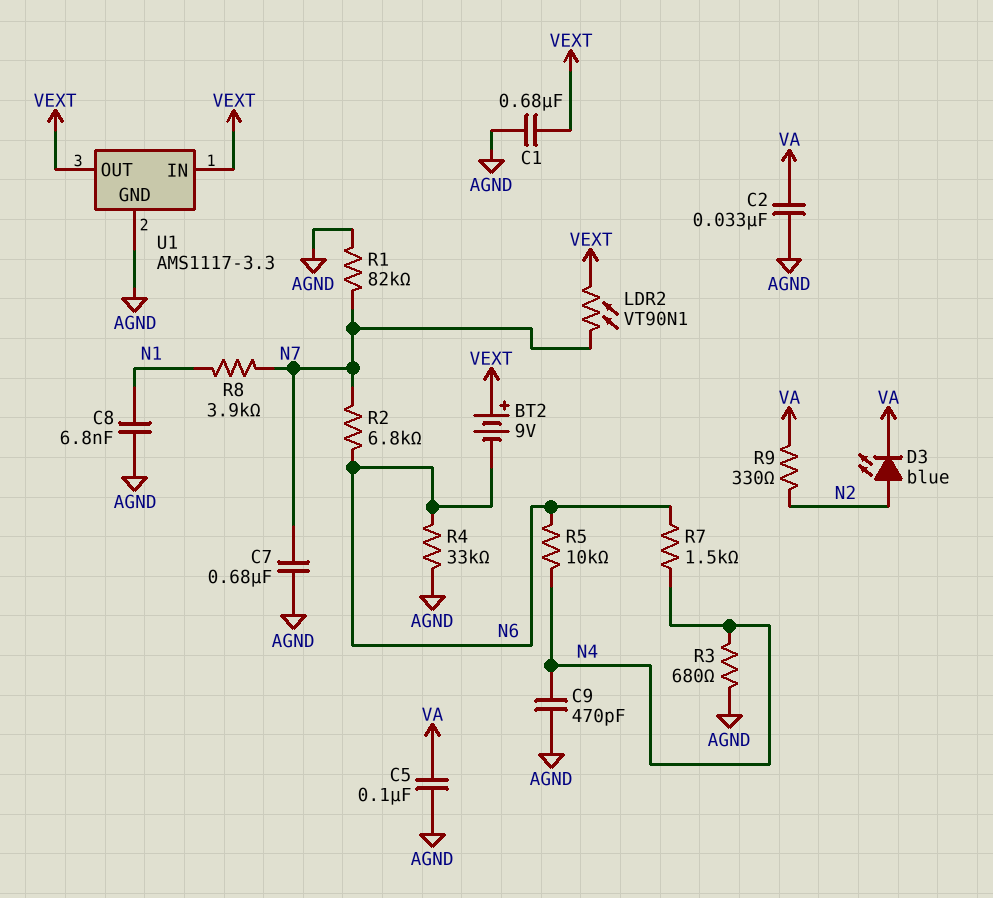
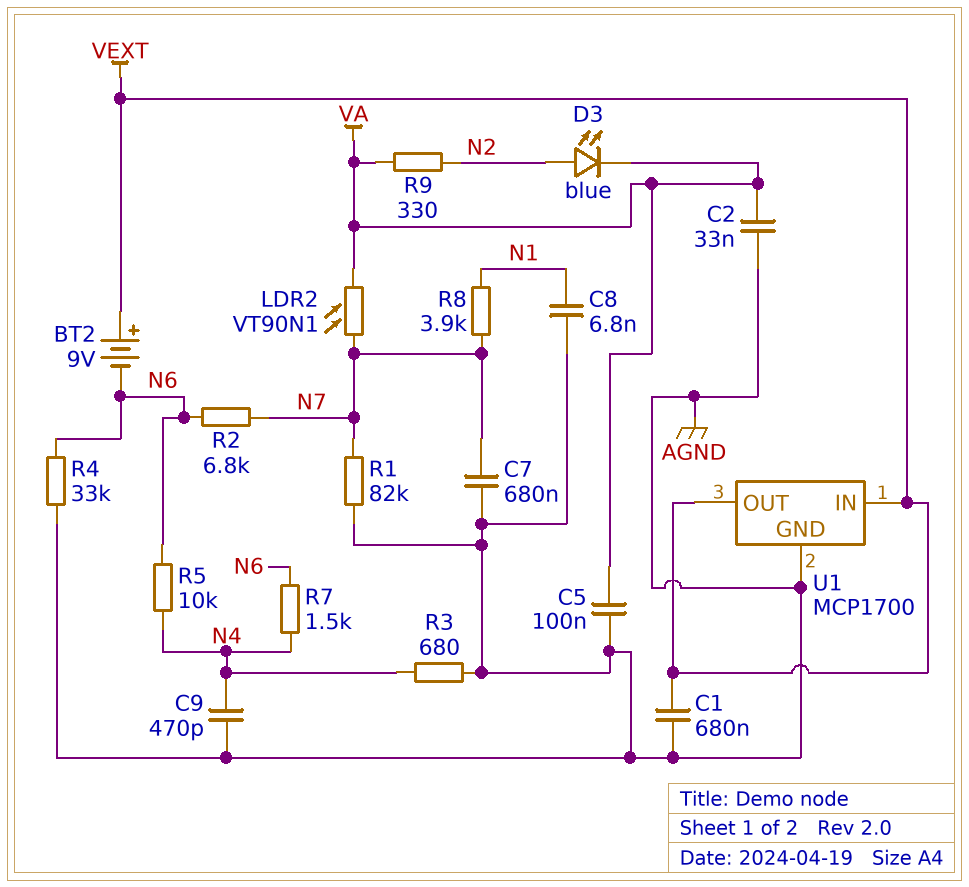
LDR2: VT90N1 (N7, VEXT) -> VT90N1 (N7, VA)
U1: AMS1117-3.3 -> MCP1700

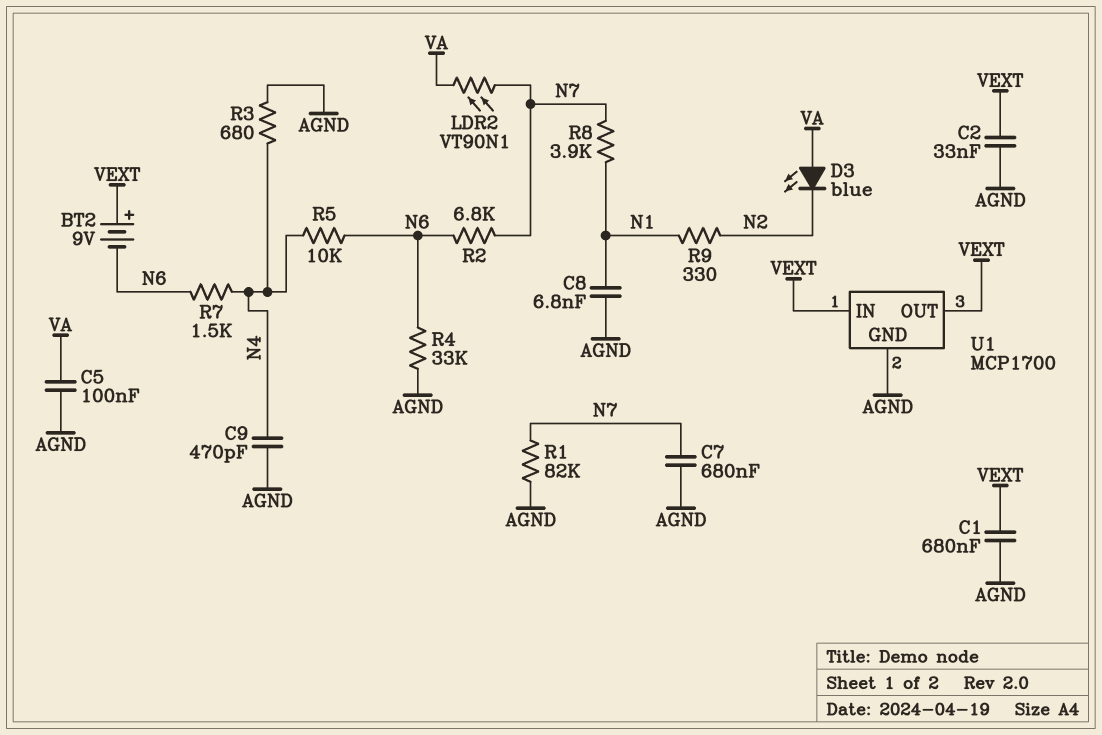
C2: 33nF (AGND, VA) -> 33nF (AGND, VEXT)
D3: LED blue (A N2, K VA) -> LED blue (A VA, K N2)
R9: 330 (N2, VA) -> 330 (N1, N2)

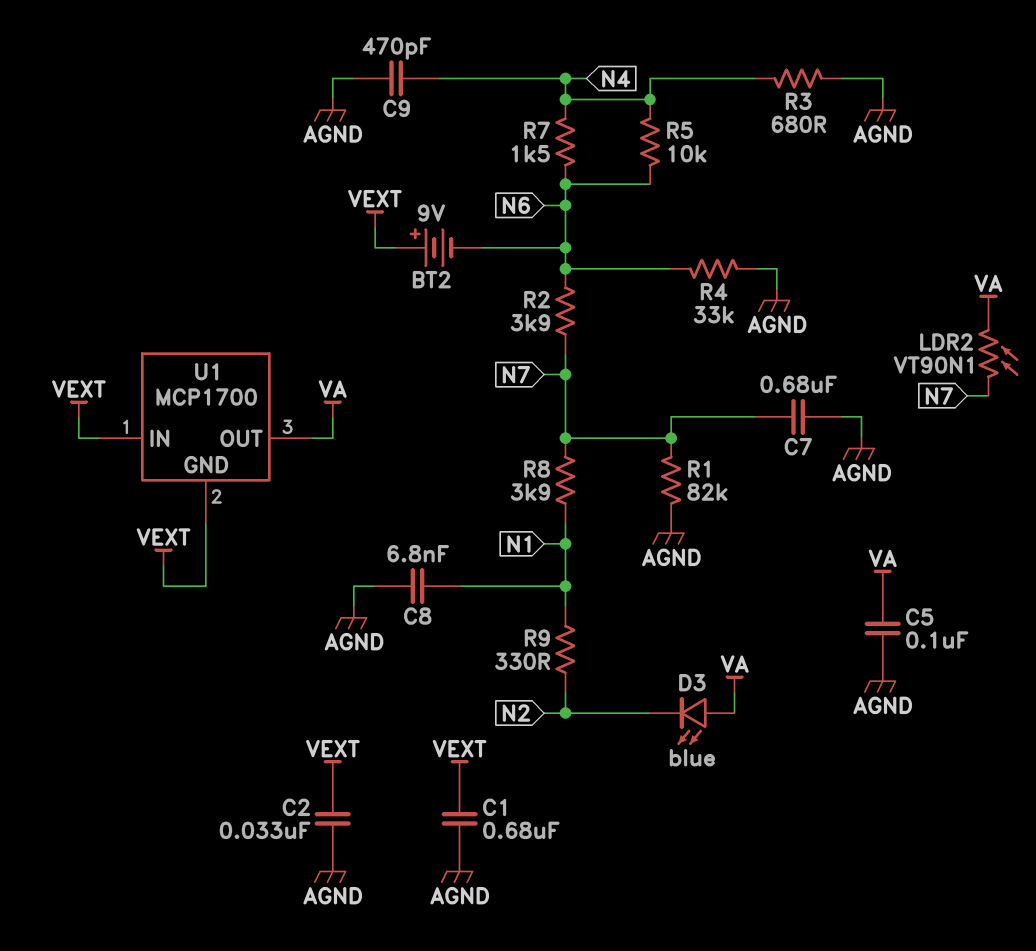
R2: 6.8k (N6, N7) -> 3.9k (N6, N7)
U1 pin GND: AGND -> VEXT
U1 pin OUT: VEXT -> VA

